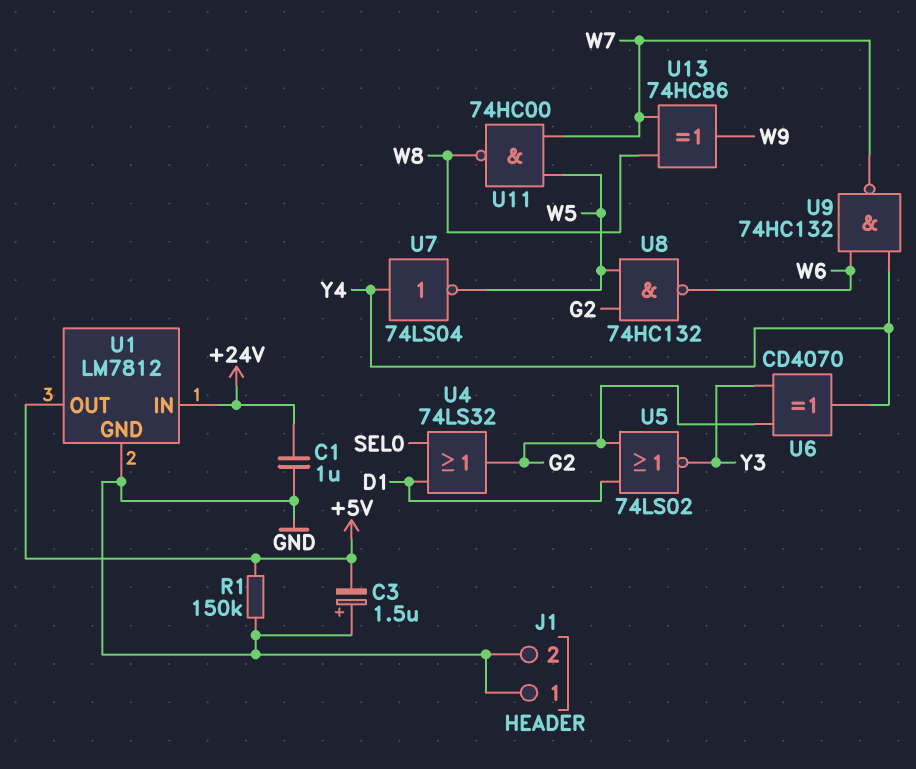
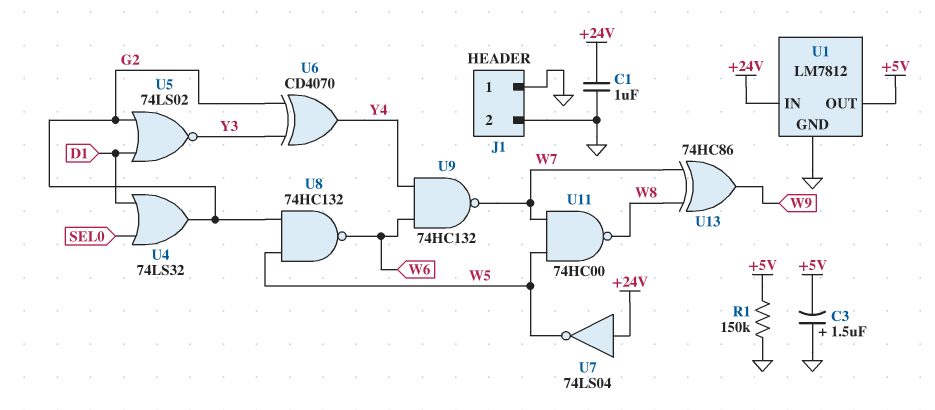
U7: NOT 74LS04 (in Y4, out W5) -> NOT 74LS04 (in +24V, out W5)

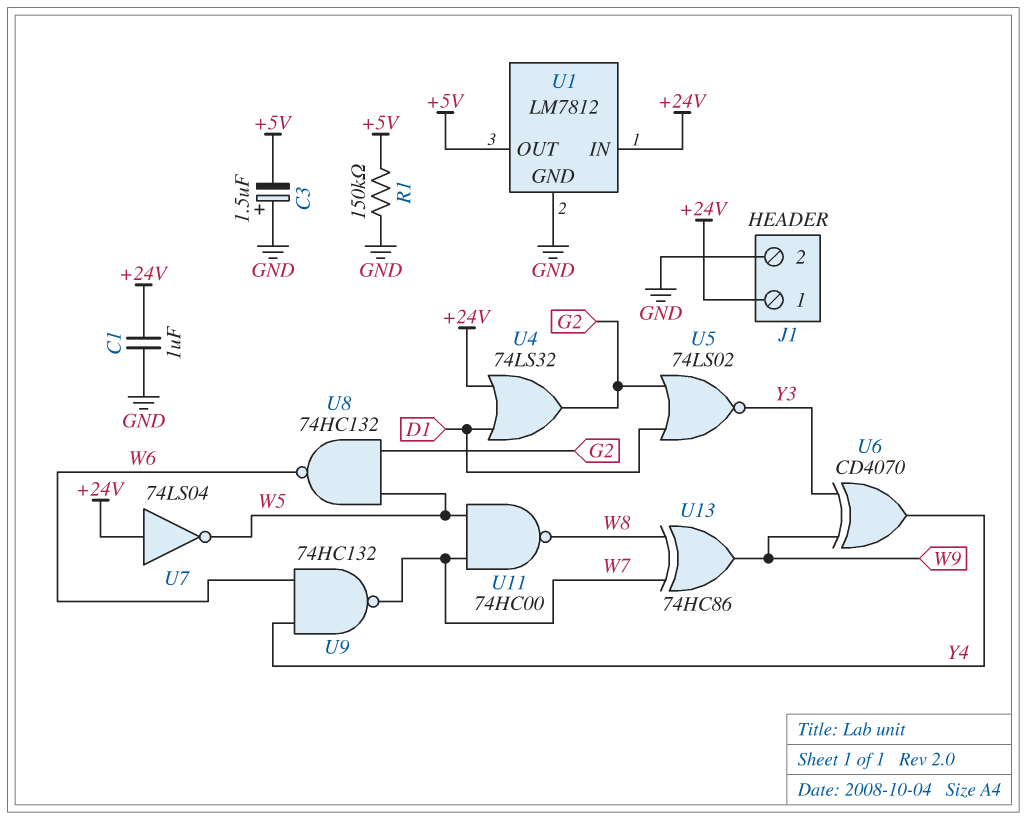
J1 pin 1: GND -> +24V
U4: OR 74LS32 (in D1, in SEL0, out G2) -> OR 74LS32 (in +24V, in D1, out G2)
U6: XOR CD4070 (in G2, in Y3, out Y4) -> XOR CD4070 (in W9, in Y3, out Y4)

